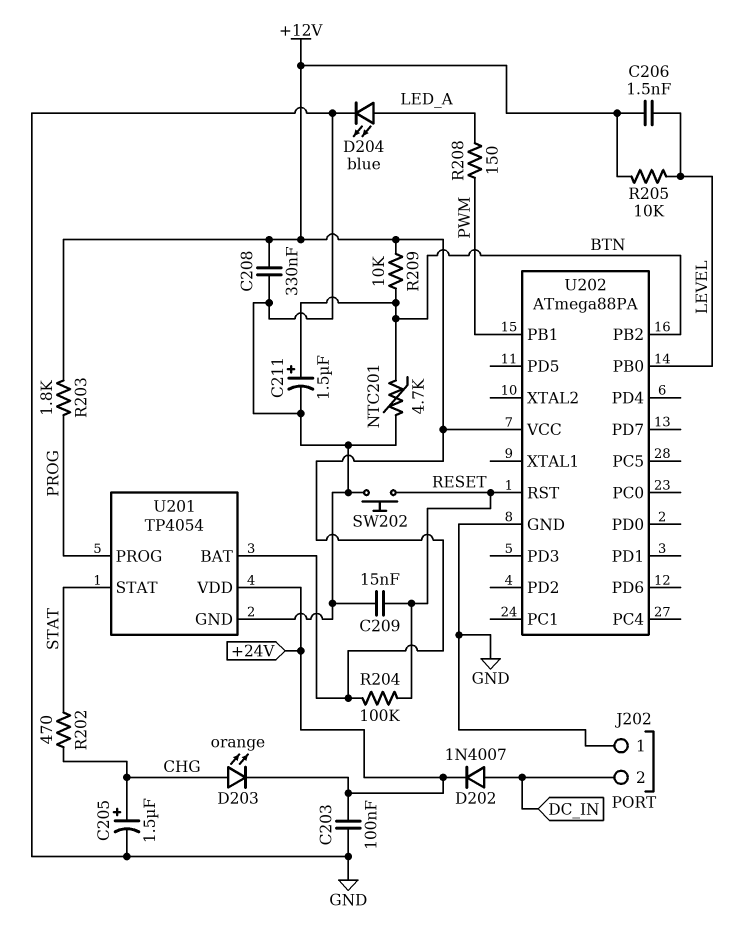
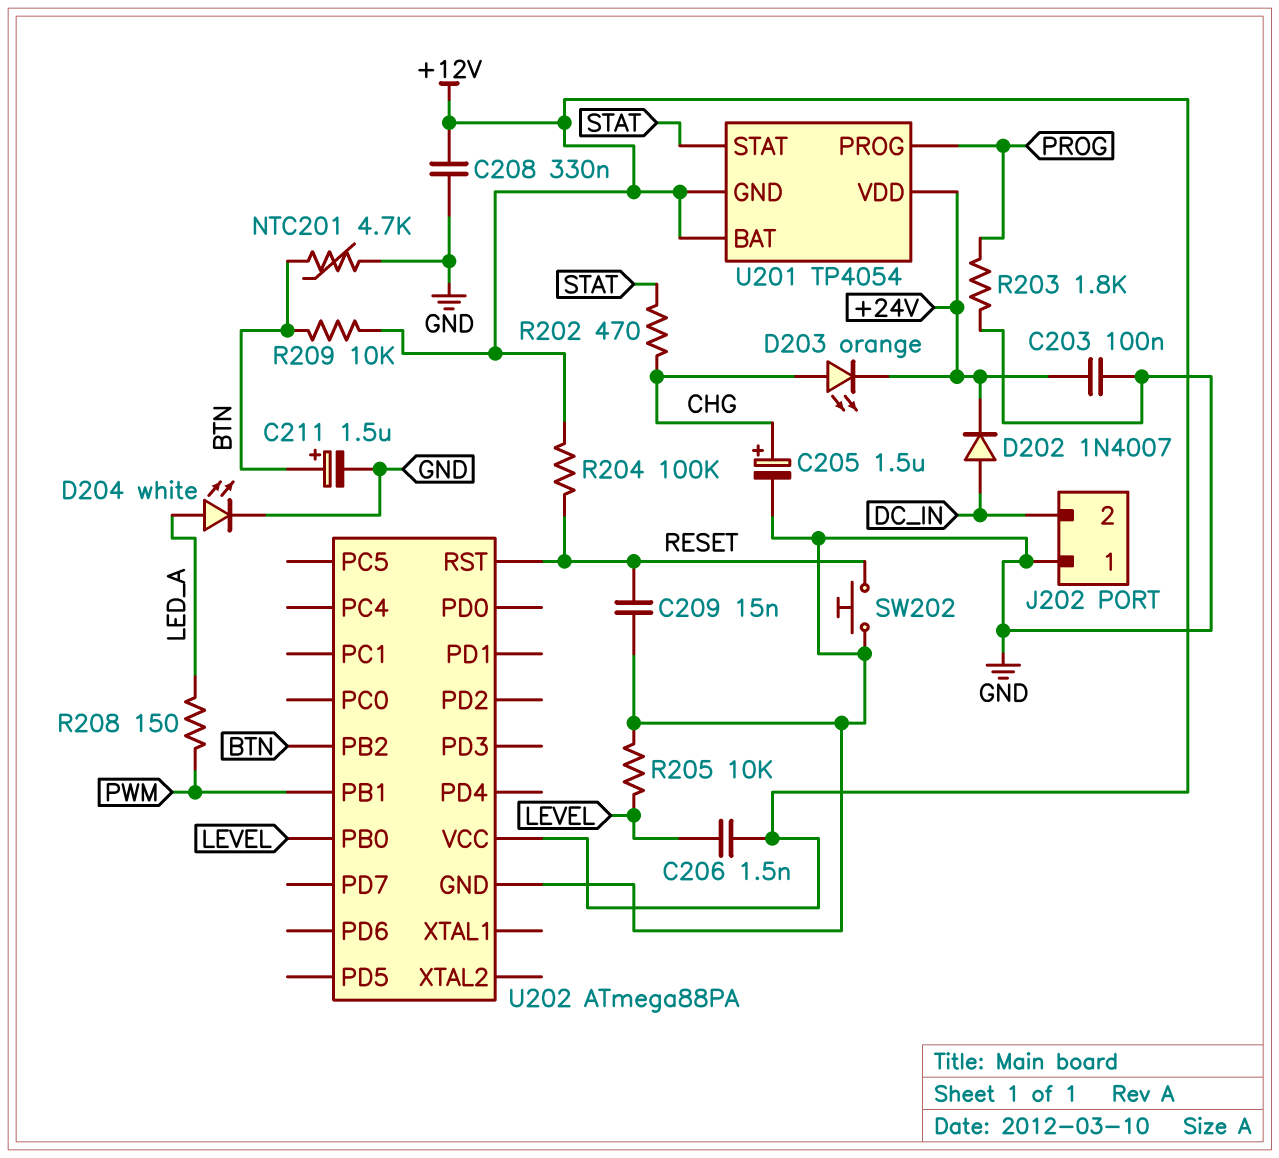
D204: LED blue (A LED_A, K GND) -> LED white (A LED_A, K GND)
R203: 1.8k (+12V, PROG) -> 1.8k (GND, PROG)
R205: 10k (+12V, LEVEL) -> 10k (GND, LEVEL)
U201 pin GND: GND -> +12V

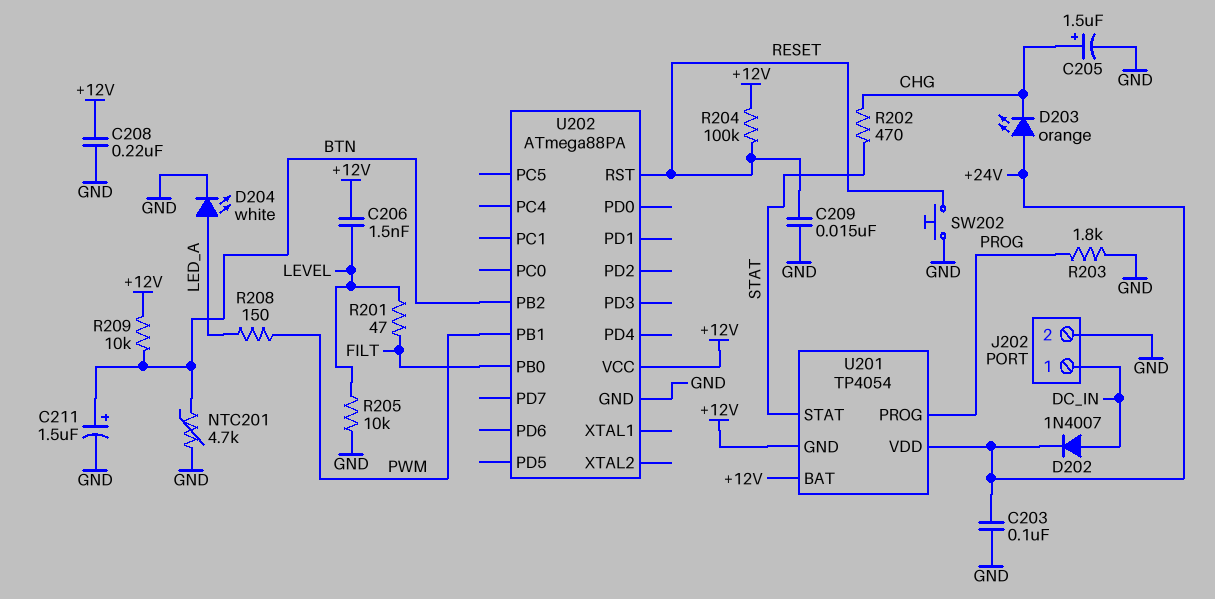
C208: 330nF (+12V, GND) -> 220nF (+12V, GND)
D203: LED orange (A CHG, K +24V) -> LED orange (A +24V, K CHG)
J202 pin 1: GND -> DC_IN
J202 pin 2: DC_IN -> GND
R201: none -> 47 (FILT, LEVEL)
U202 pin PB0: LEVEL -> FILT

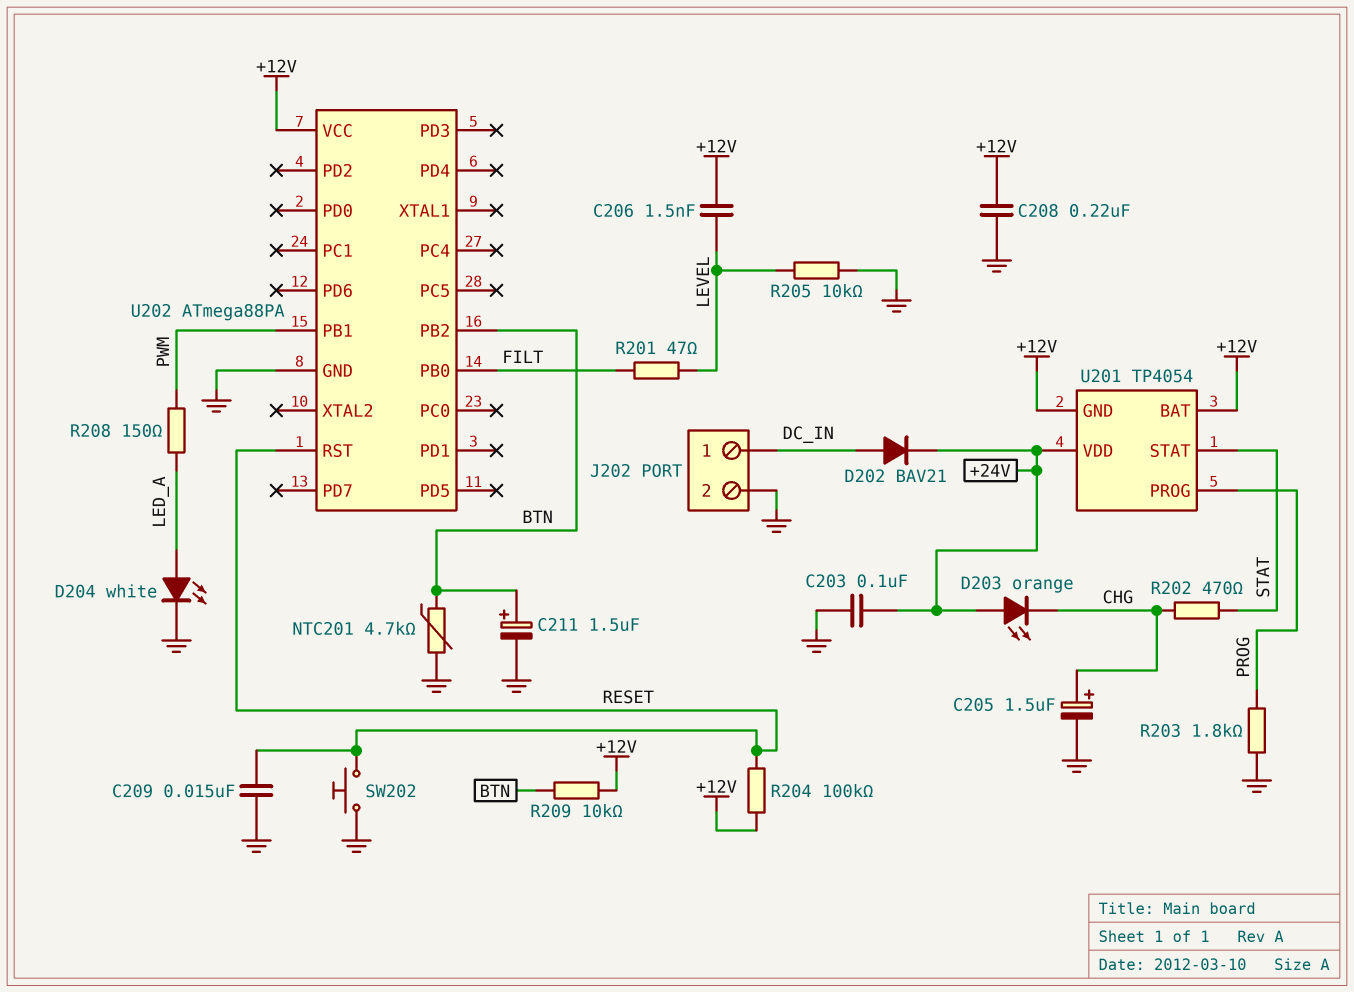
D202: diode 1N4007 (A DC_IN, K +24V) -> diode BAV21 (A DC_IN, K +24V)

